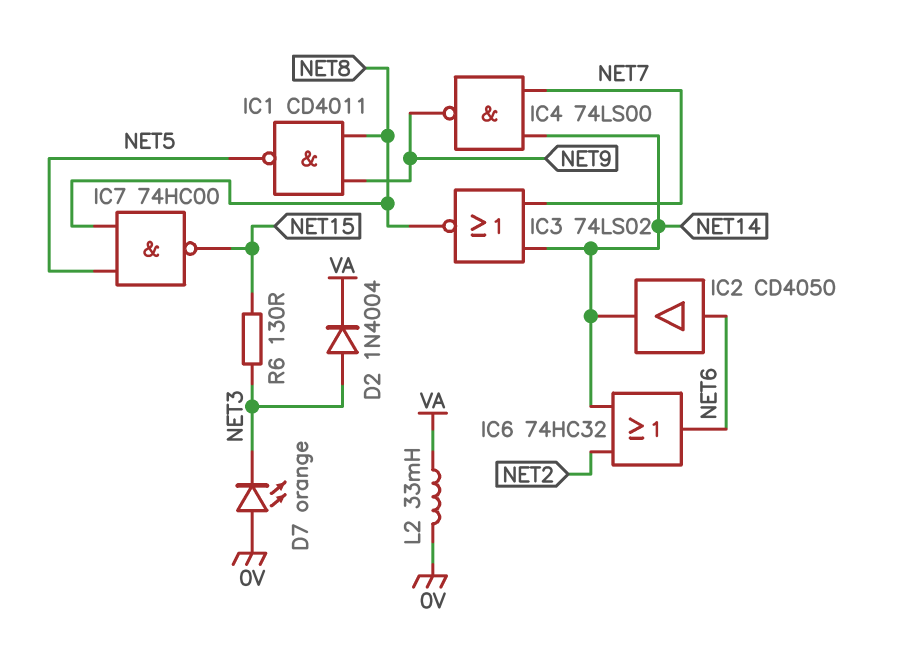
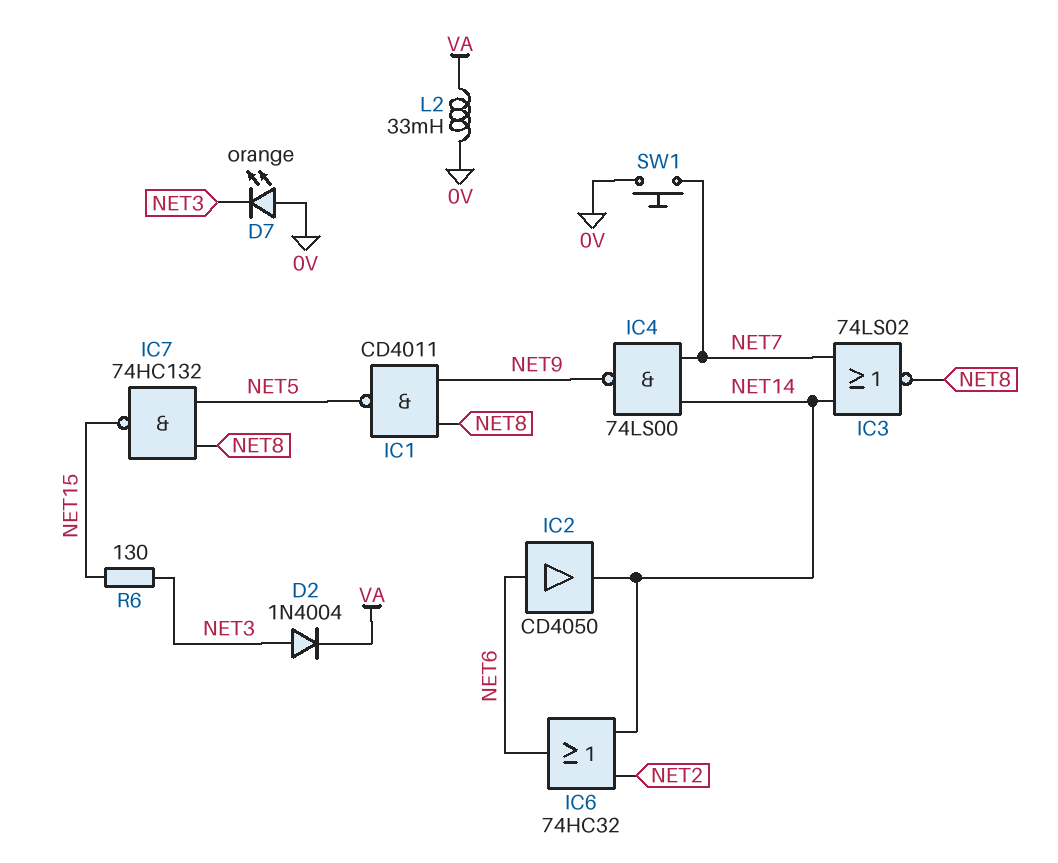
IC7: NAND 74HC00 (in NET5, in NET8, out NET15) -> NAND 74HC132 (in NET5, in NET8, out NET15)
SW1: none -> button (0V, NET7)

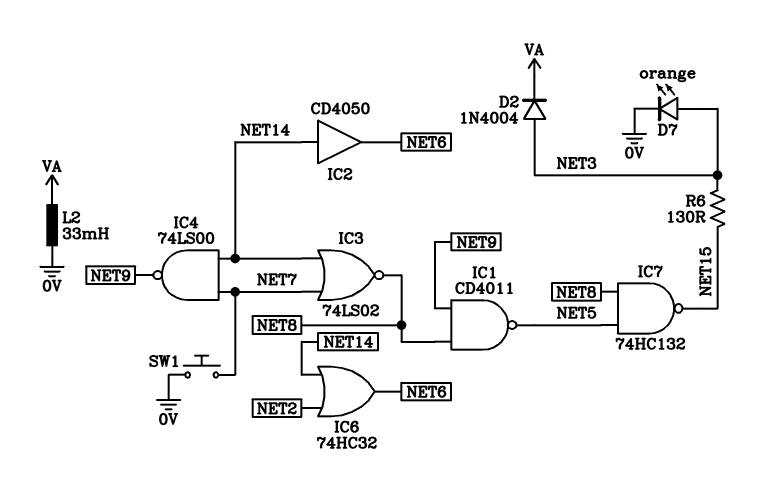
D7: LED orange (A 0V, K NET3) -> LED orange (A NET3, K 0V)
IC2: buffer CD4050 (in NET6, out NET14) -> buffer CD4050 (in NET14, out NET6)

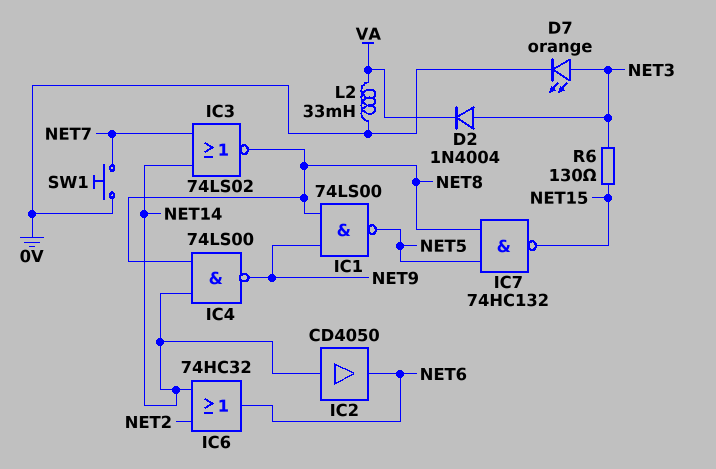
IC1: NAND CD4011 (in NET8, in NET9, out NET5) -> NAND 74LS00 (in NET8, in NET9, out NET5)
IC4: NAND 74LS00 (in NET7, in NET14, out NET9) -> NAND 74LS00 (in NET8, in NET14, out NET9)

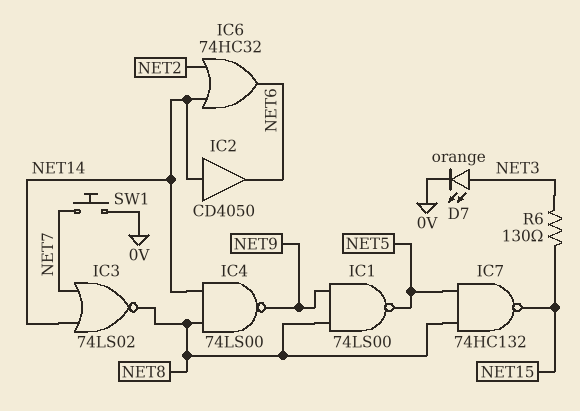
D2: diode 1N4004 (A NET3, K VA) -> none
L2: 33mH (0V, VA) -> none

